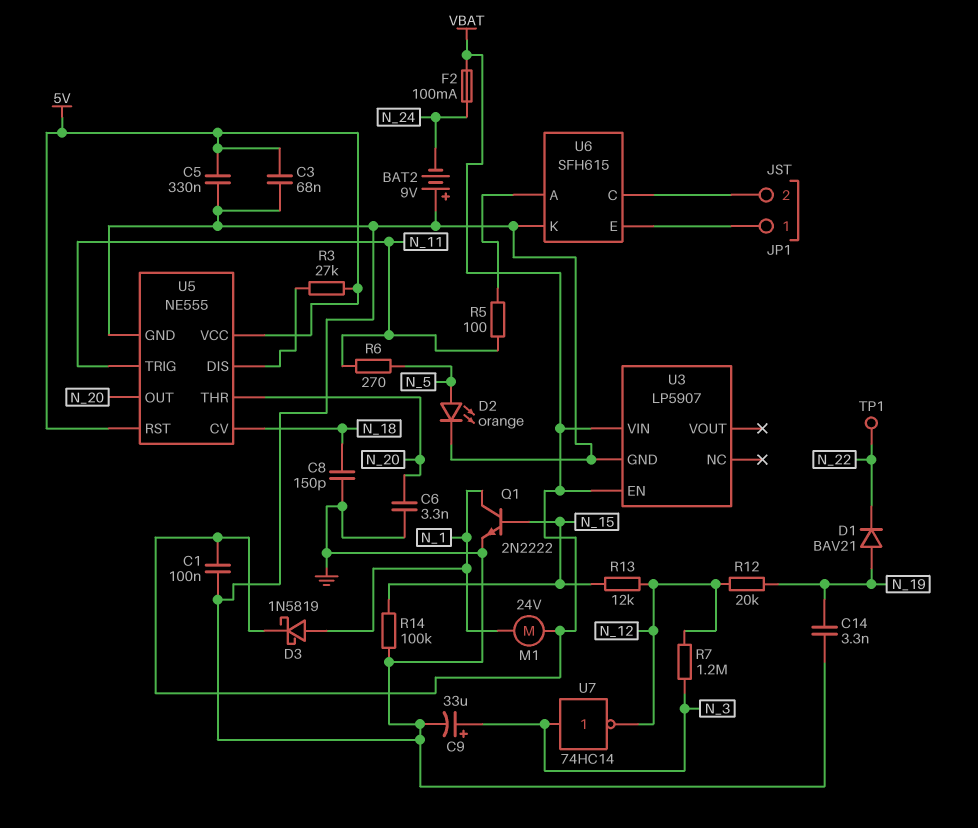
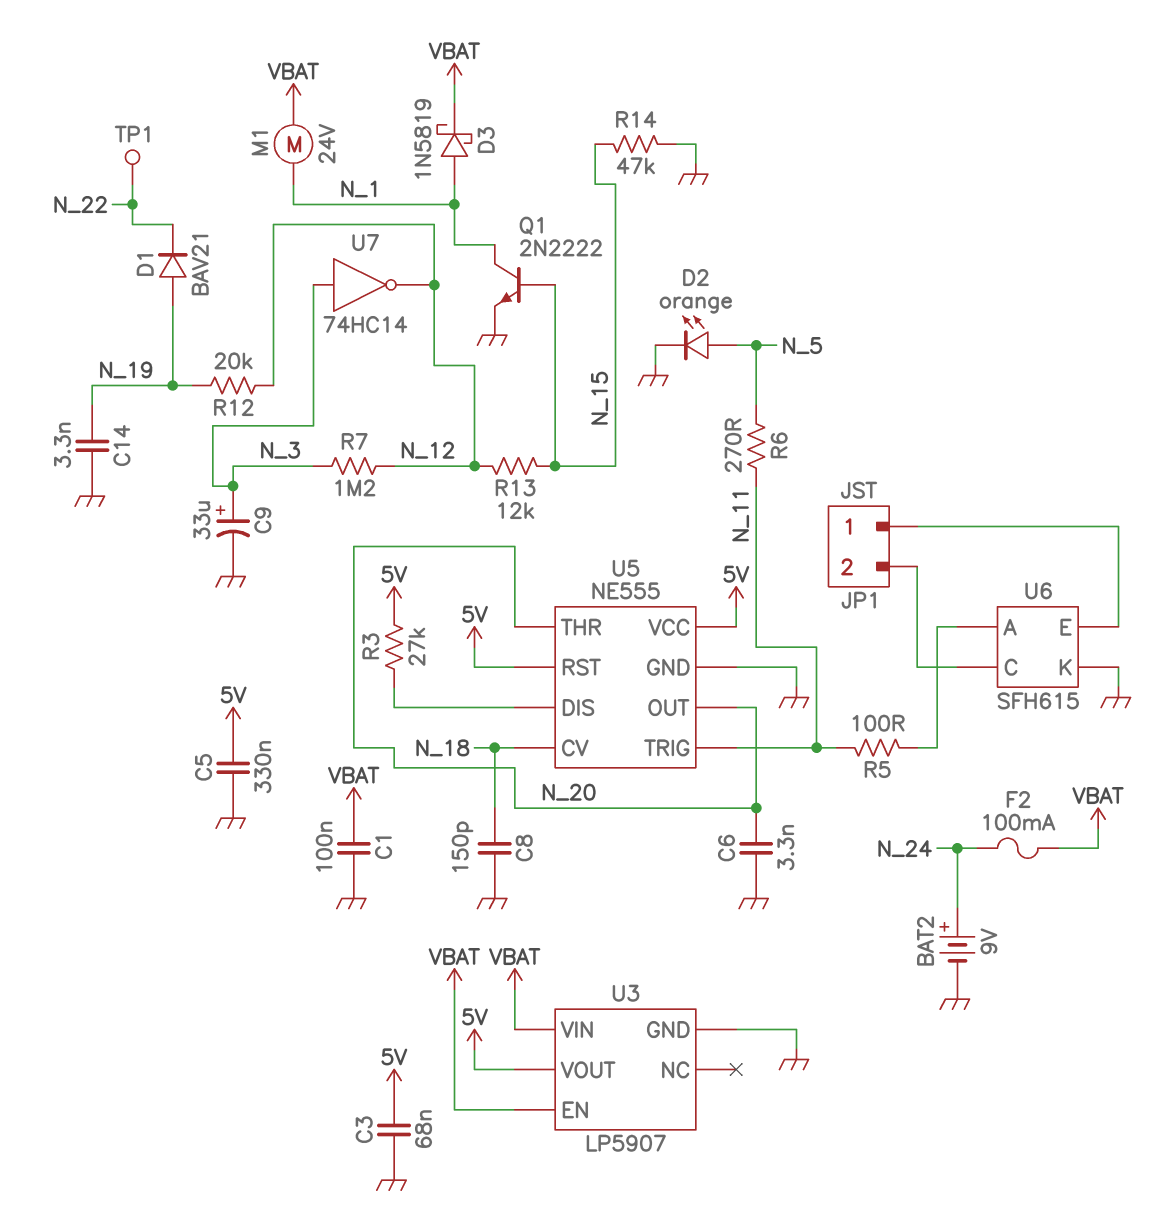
BAT2: 9V (plus GND, minus N_24) -> 9V (plus N_24, minus GND)
R14: 100k (GND, N_15) -> 47k (GND, N_15)
U3 pin VOUT: none -> 5V

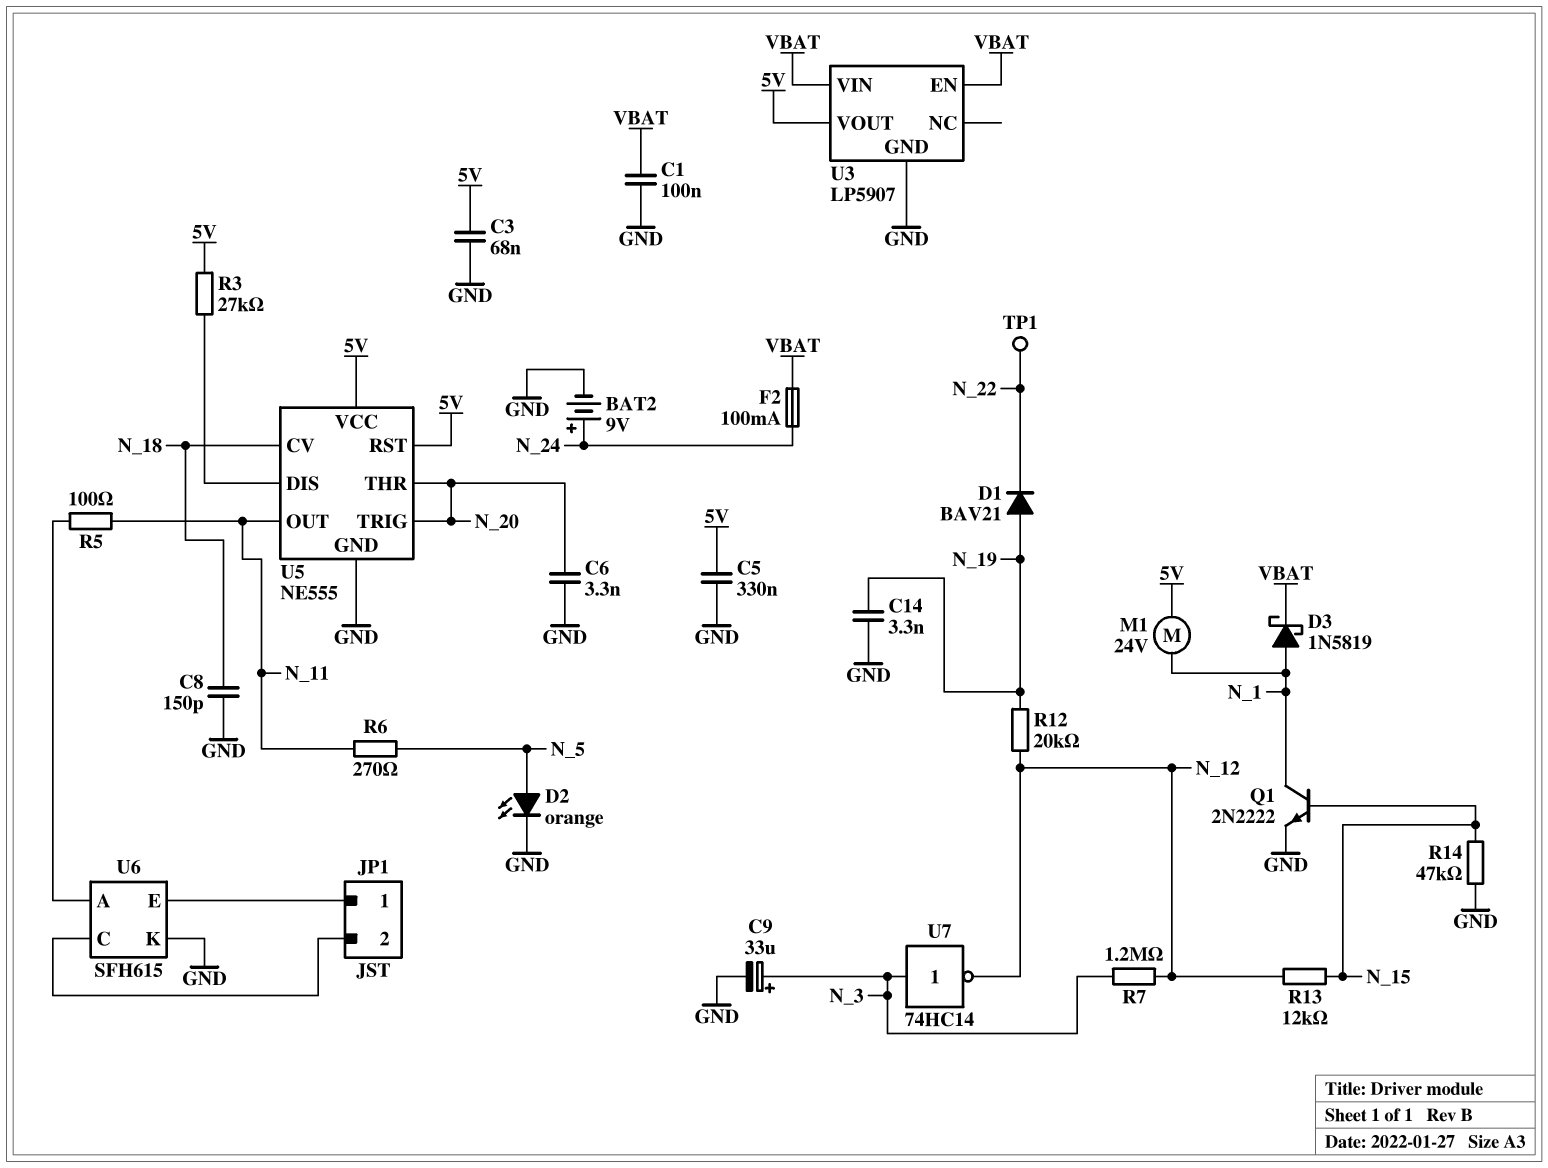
M1: motor 24V (N_1, VBAT) -> motor 24V (5V, N_1)
U5 pin OUT: N_20 -> N_11
U5 pin TRIG: N_11 -> N_20

